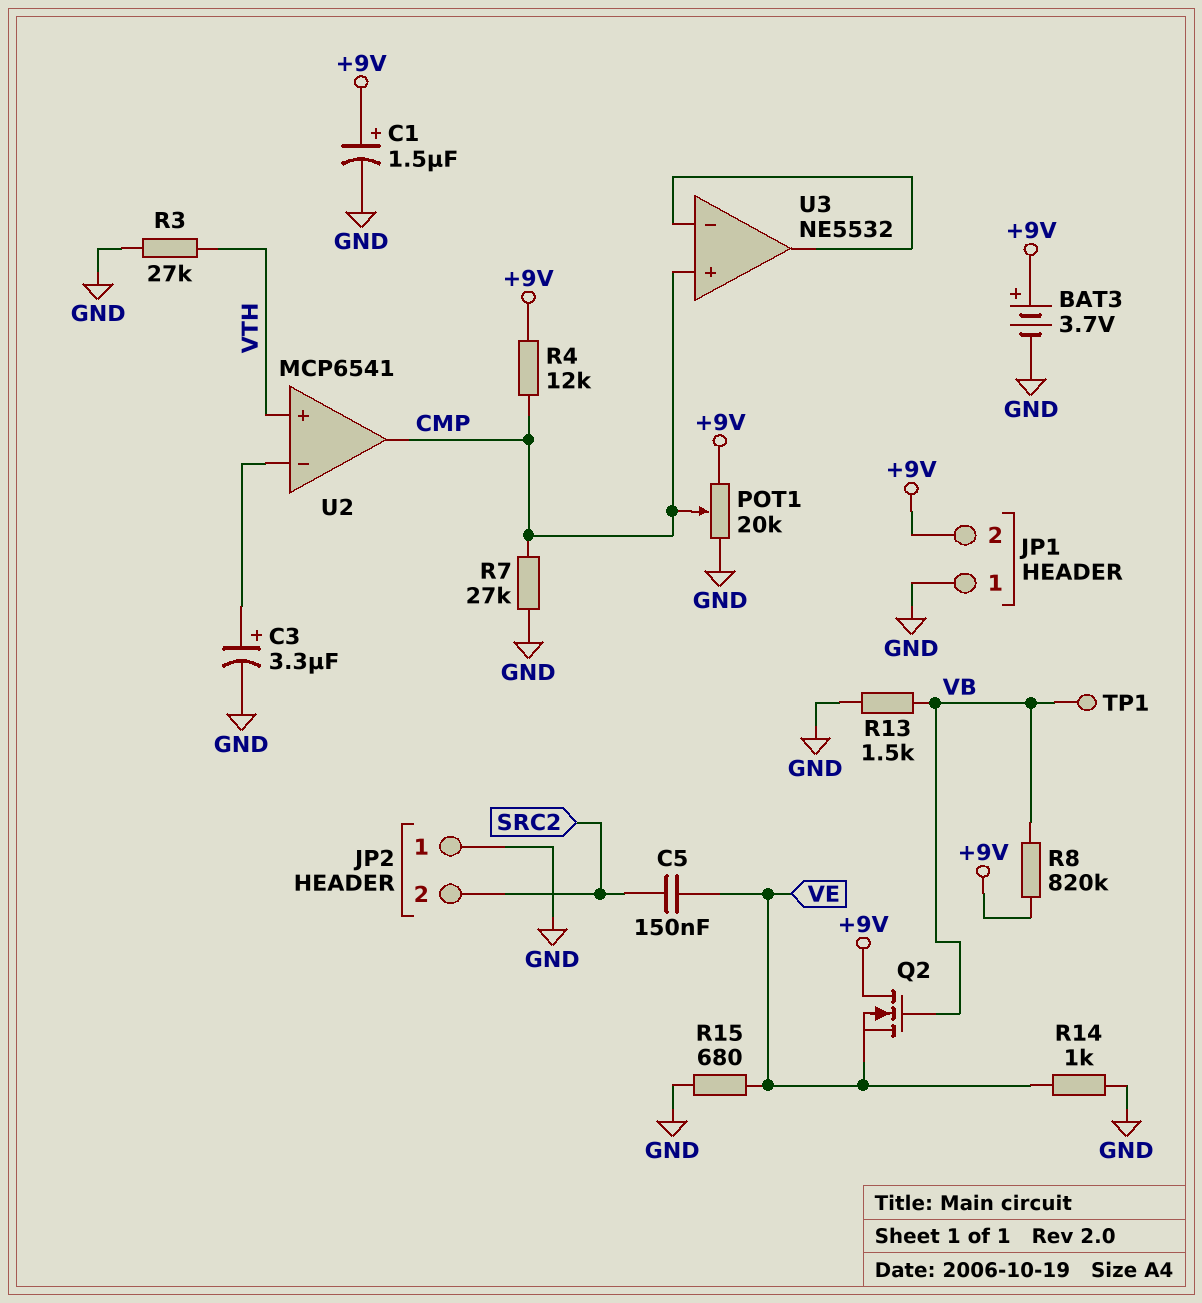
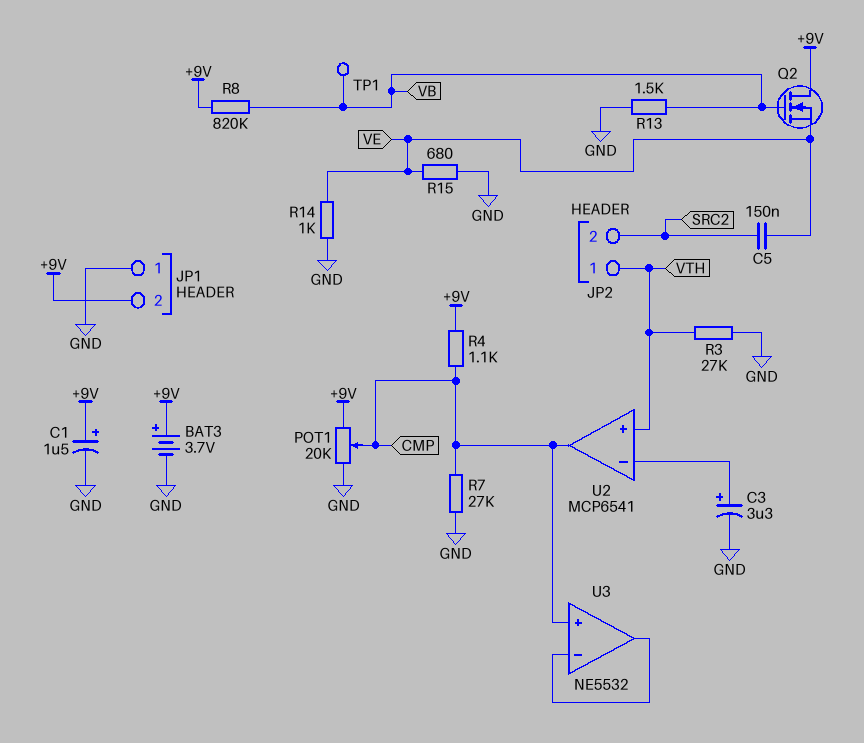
JP2 pin 1: GND -> VTH
R4: 12k (+9V, CMP) -> 1.1k (+9V, CMP)

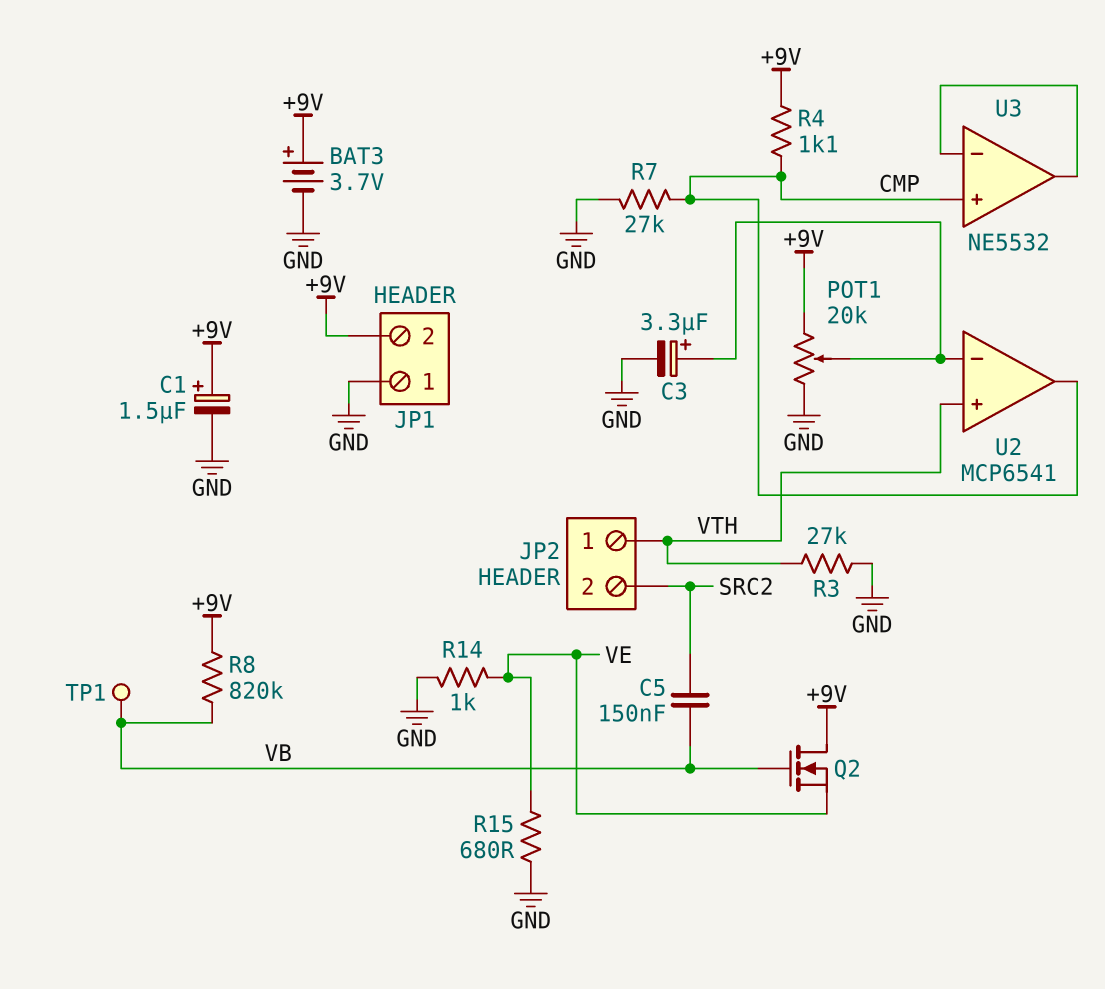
C5: 150nF (SRC2, VE) -> 150nF (SRC2, VB)
POT1: 20k (+9V, GND, wiper CMP) -> 20k (+9V, GND, wiper U2/in-)
R13: 1.5k (GND, VB) -> none

